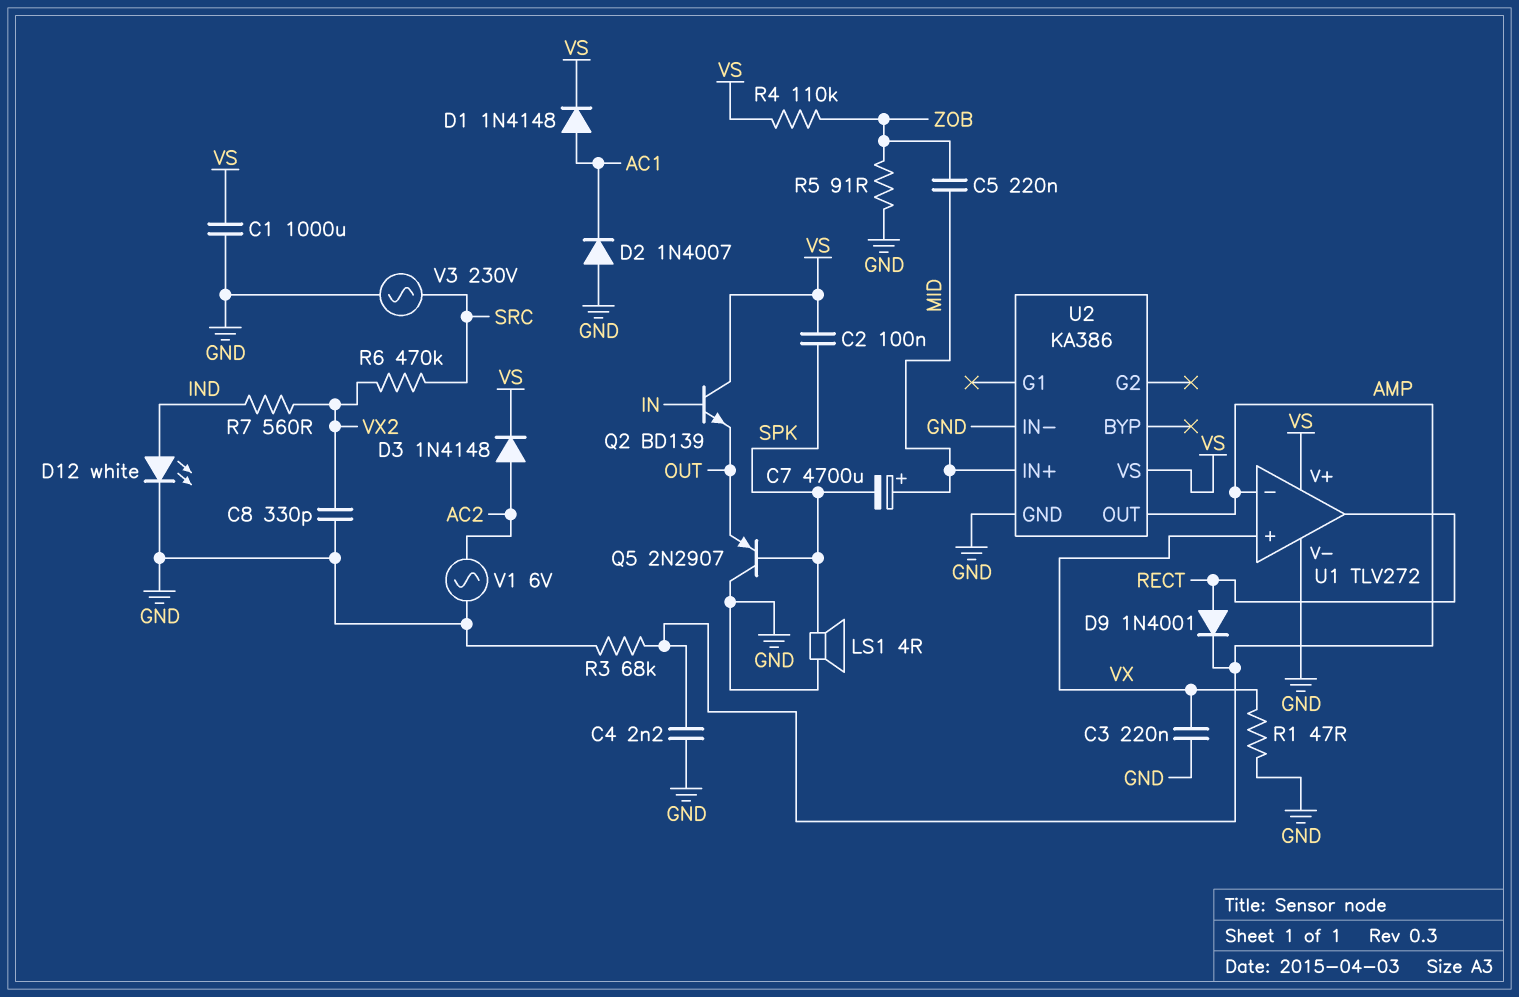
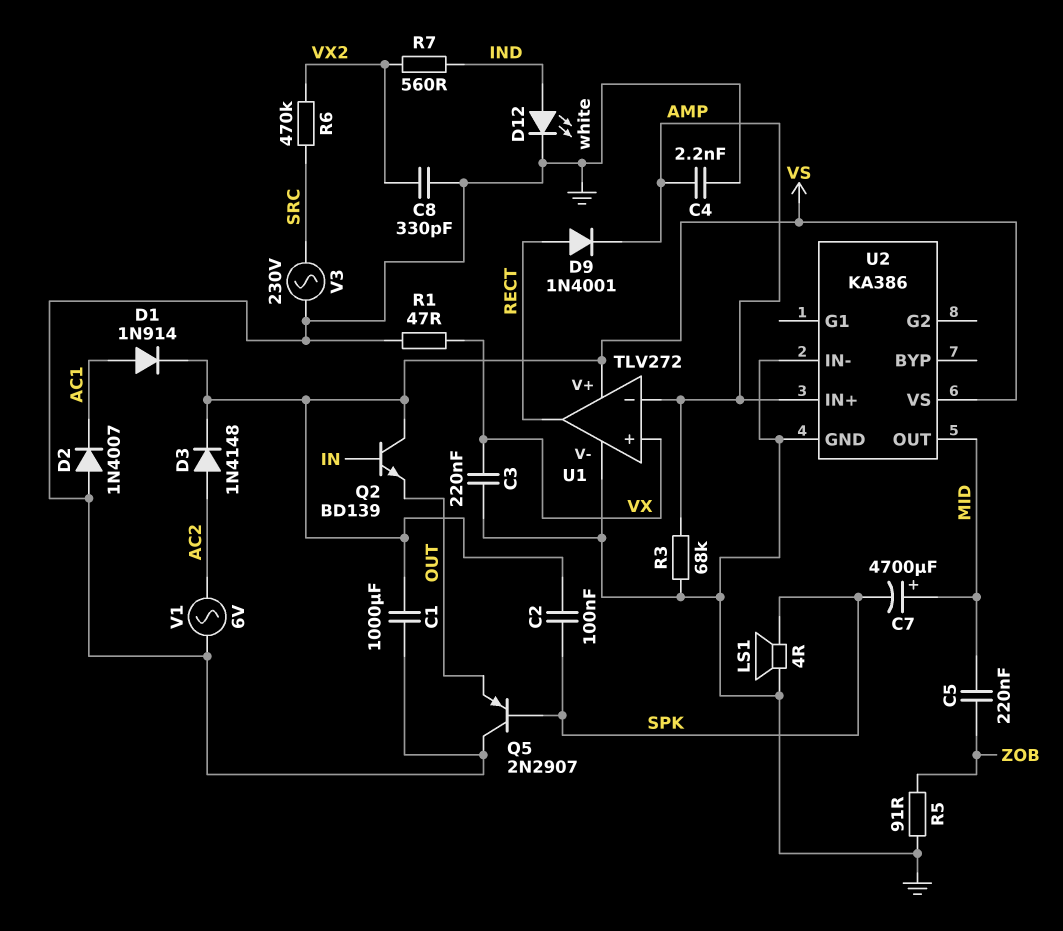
D1: diode 1N4148 (A AC1, K VS) -> diode 1N914 (A AC1, K VS)
R4: 110k (VS, ZOB) -> none
U2 pin IN+: MID -> AMP
U2 pin OUT: AMP -> MID

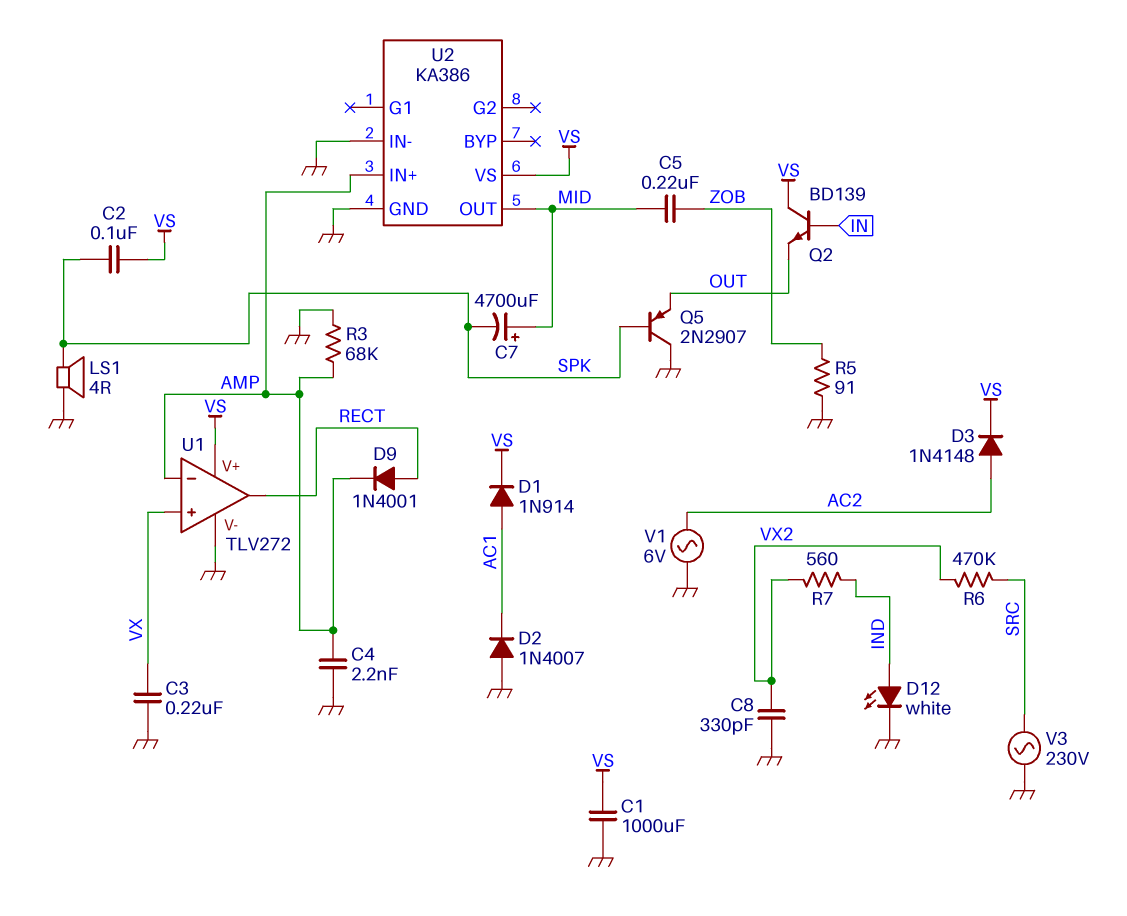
R1: 47 (GND, VX) -> none

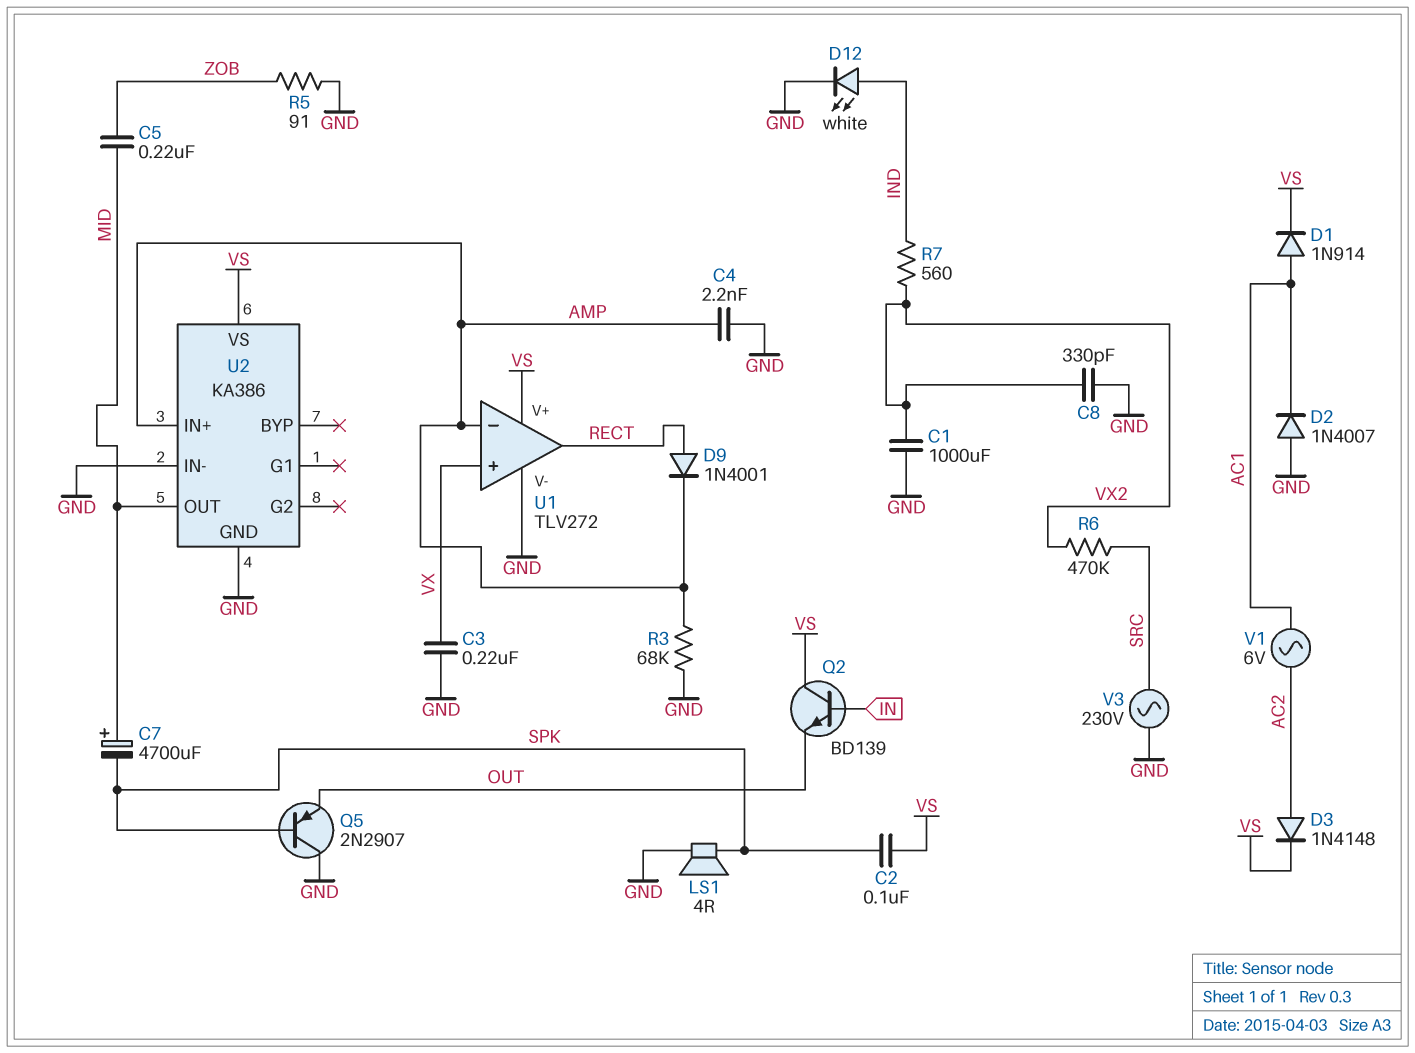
C1: 1000uF (GND, VS) -> 1000uF (GND, VX2)
V1: AC 6V (AC2, GND) -> AC 6V (AC1, AC2)

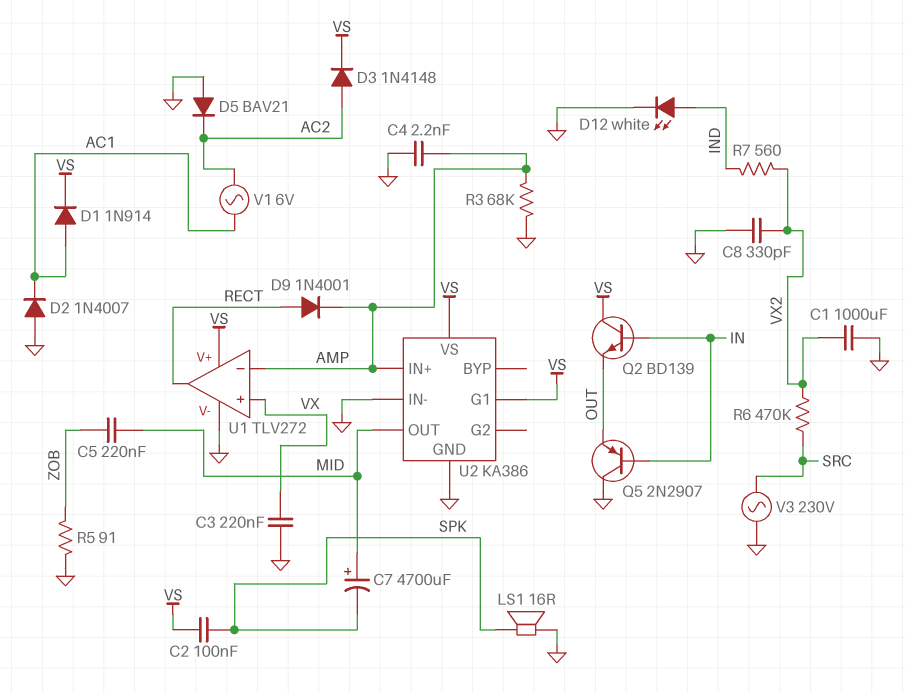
D5: none -> diode BAV21 (A GND, K AC2)
LS1: speaker 4R (GND, SPK) -> speaker 16R (GND, SPK)
Q5: PNP 2N2907 (B SPK, C GND, E OUT) -> PNP 2N2907 (B IN, C GND, E OUT)
U2 pin G1: none -> VS

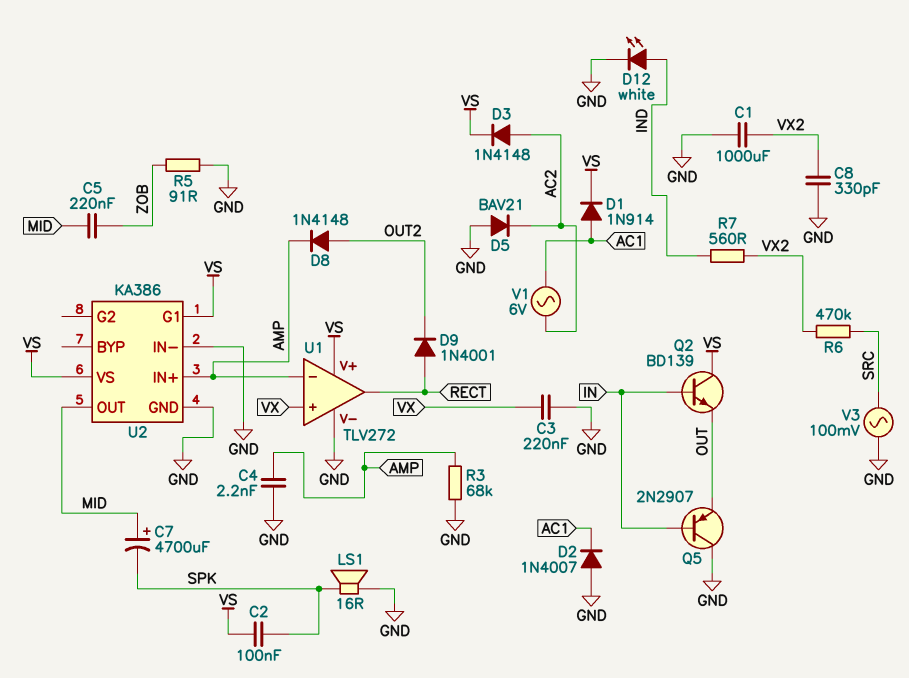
D8: none -> diode 1N4148 (A OUT2, K AMP)
D9: diode 1N4001 (A RECT, K AMP) -> diode 1N4001 (A RECT, K OUT2)
V3: AC 230V (GND, SRC) -> AC 100mV (GND, SRC)

